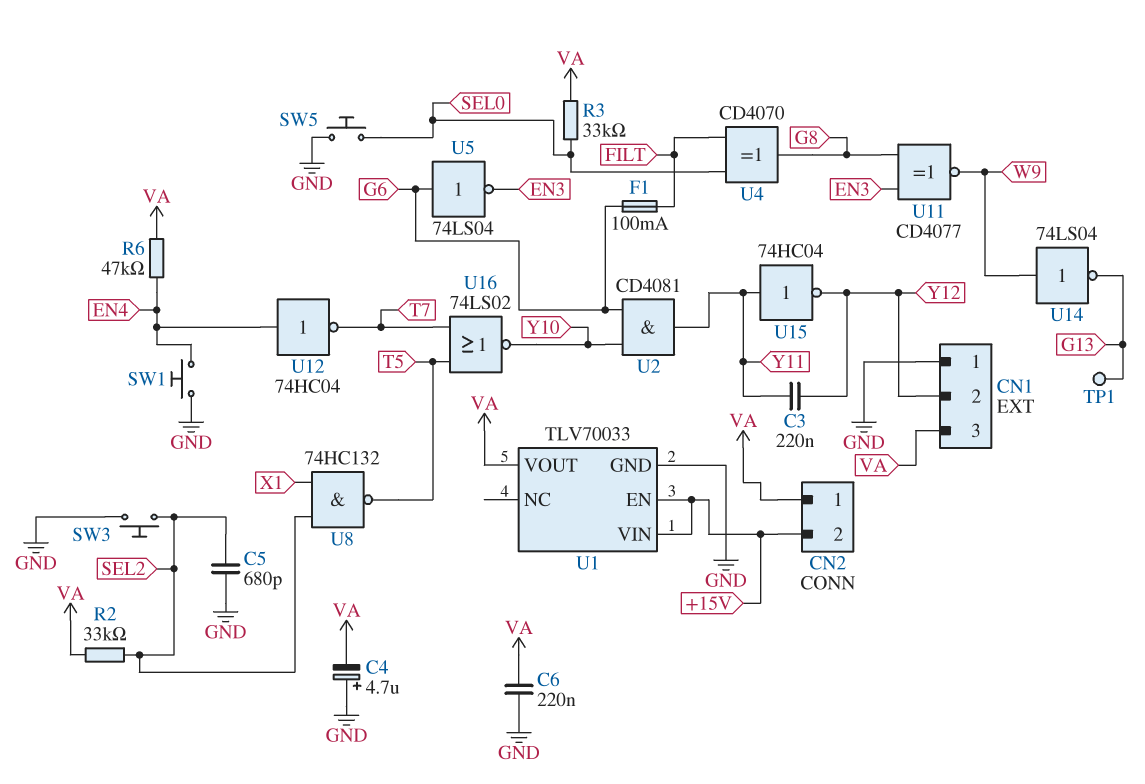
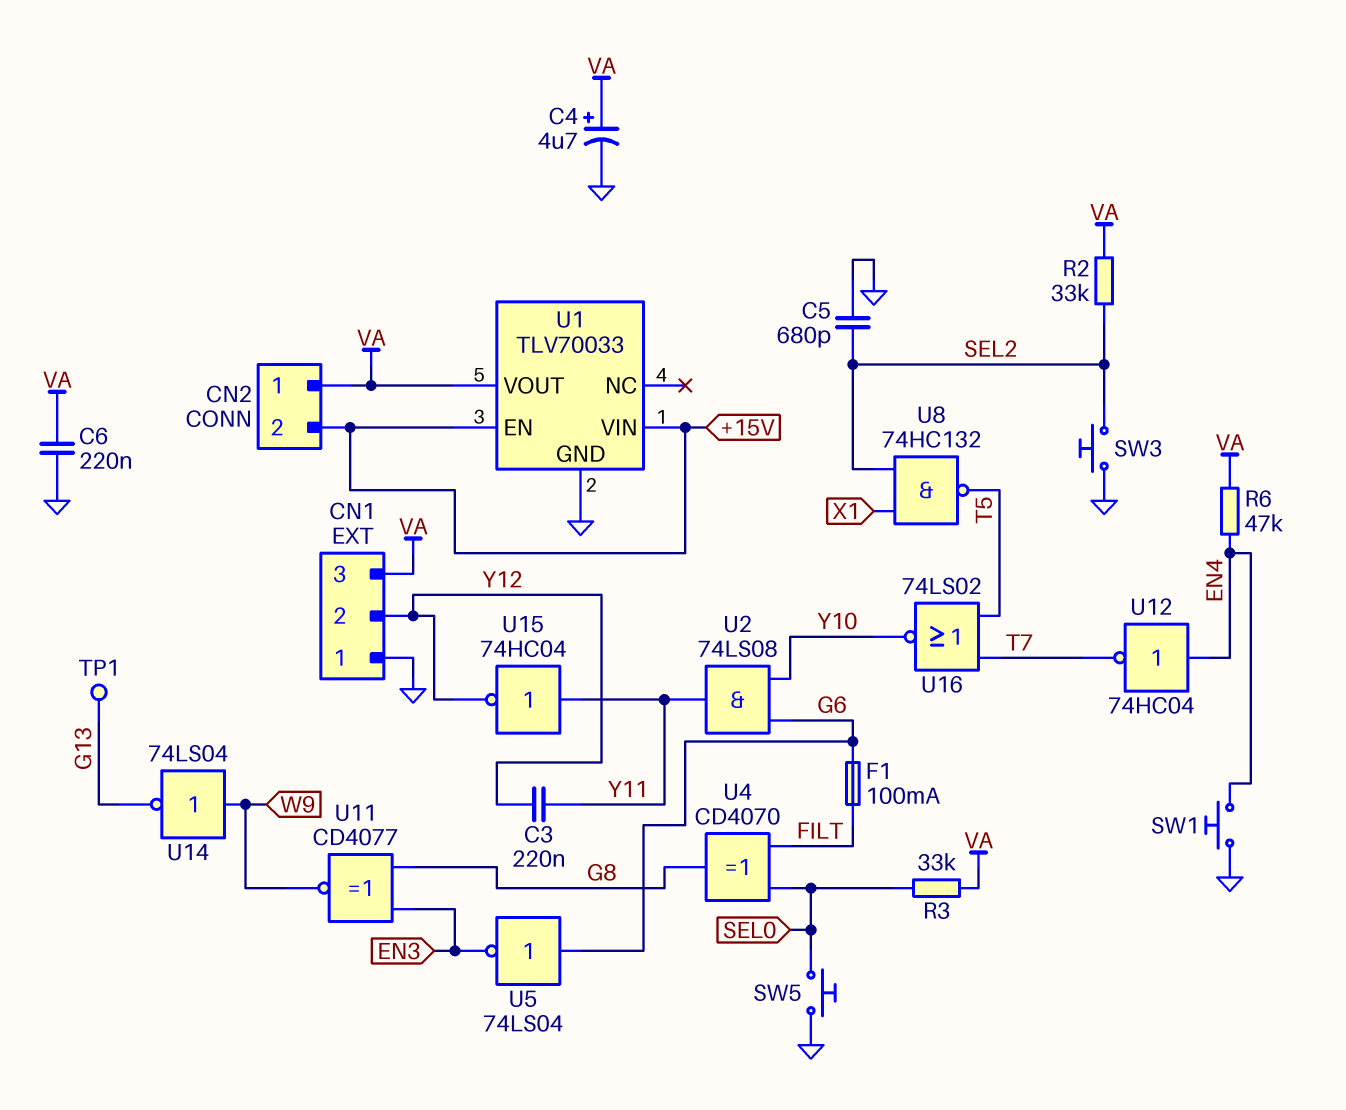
C4: 4.7uF (plus GND, minus VA) -> 4.7uF (plus VA, minus GND)
U2: AND CD4081 (in G6, in Y10, out Y11) -> AND 74LS08 (in G6, in Y10, out Y11)

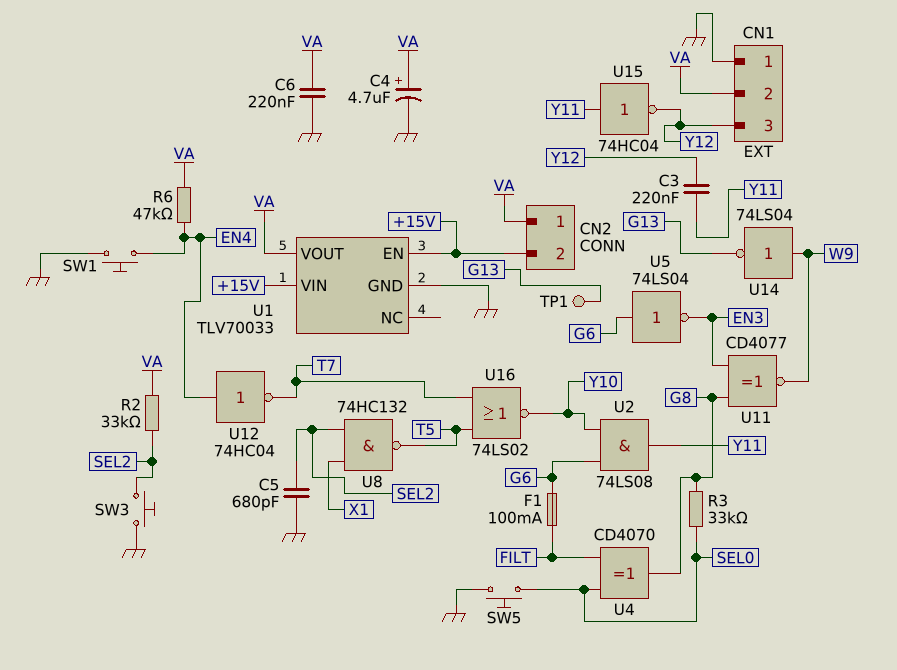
CN1 pin 2: Y12 -> VA
CN1 pin 3: VA -> Y12
R3: 33k (SEL0, VA) -> 33k (G8, SEL0)

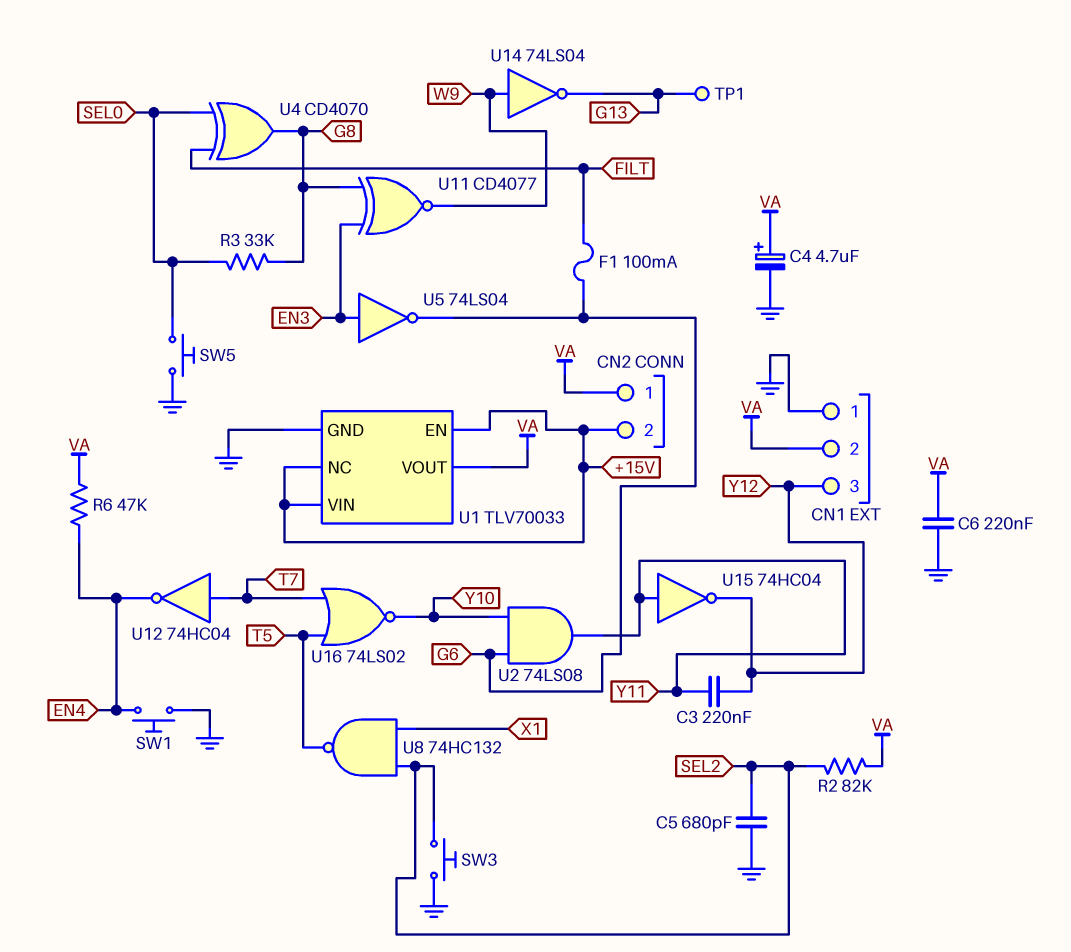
R2: 33k (SEL2, VA) -> 82k (SEL2, VA)
U1 pin NC: none -> +15V
U5: NOT 74LS04 (in G6, out EN3) -> NOT 74LS04 (in EN3, out G6)
U12: NOT 74HC04 (in EN4, out T7) -> NOT 74HC04 (in T7, out EN4)

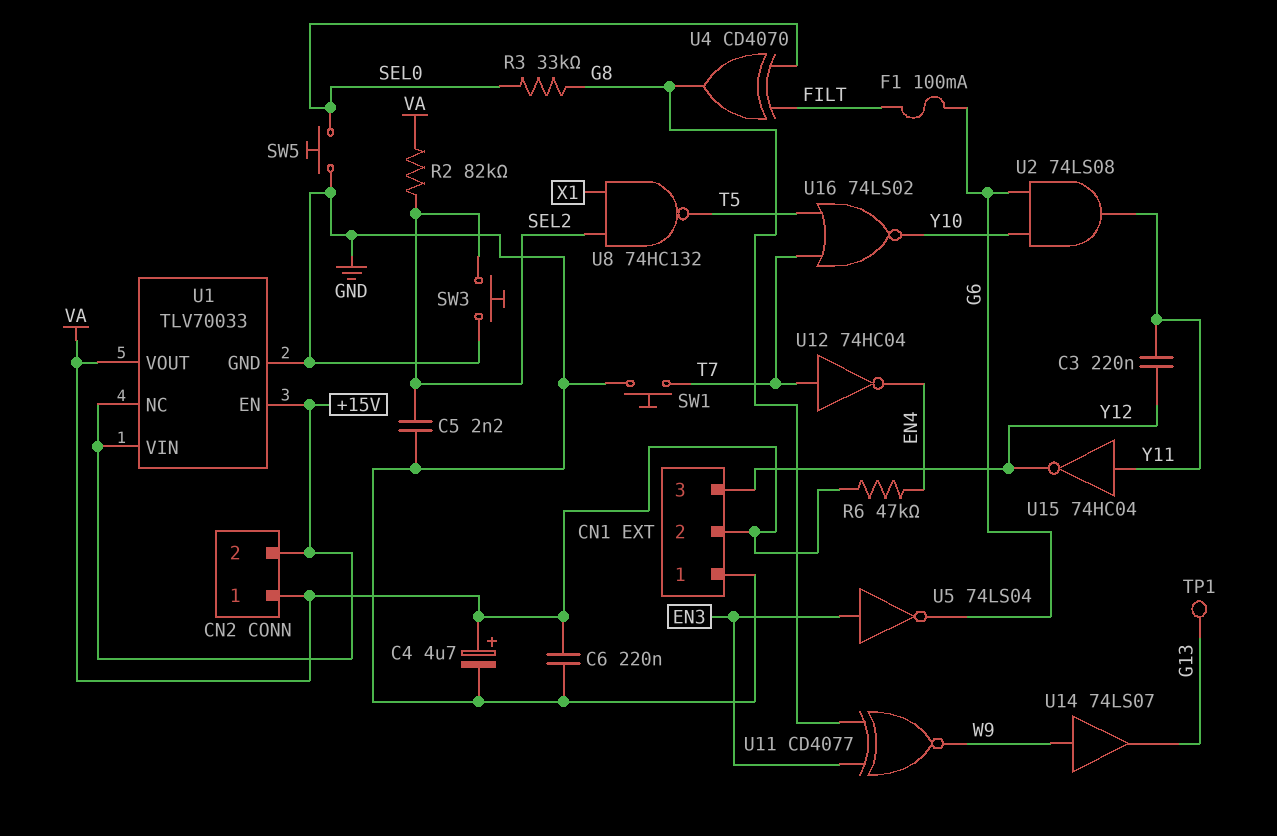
C5: 680pF (GND, SEL2) -> 2.2nF (GND, SEL2)
SW1: button (EN4, GND) -> button (GND, T7)
U14: NOT 74LS04 (in W9, out G13) -> buffer 74LS07 (in W9, out G13)

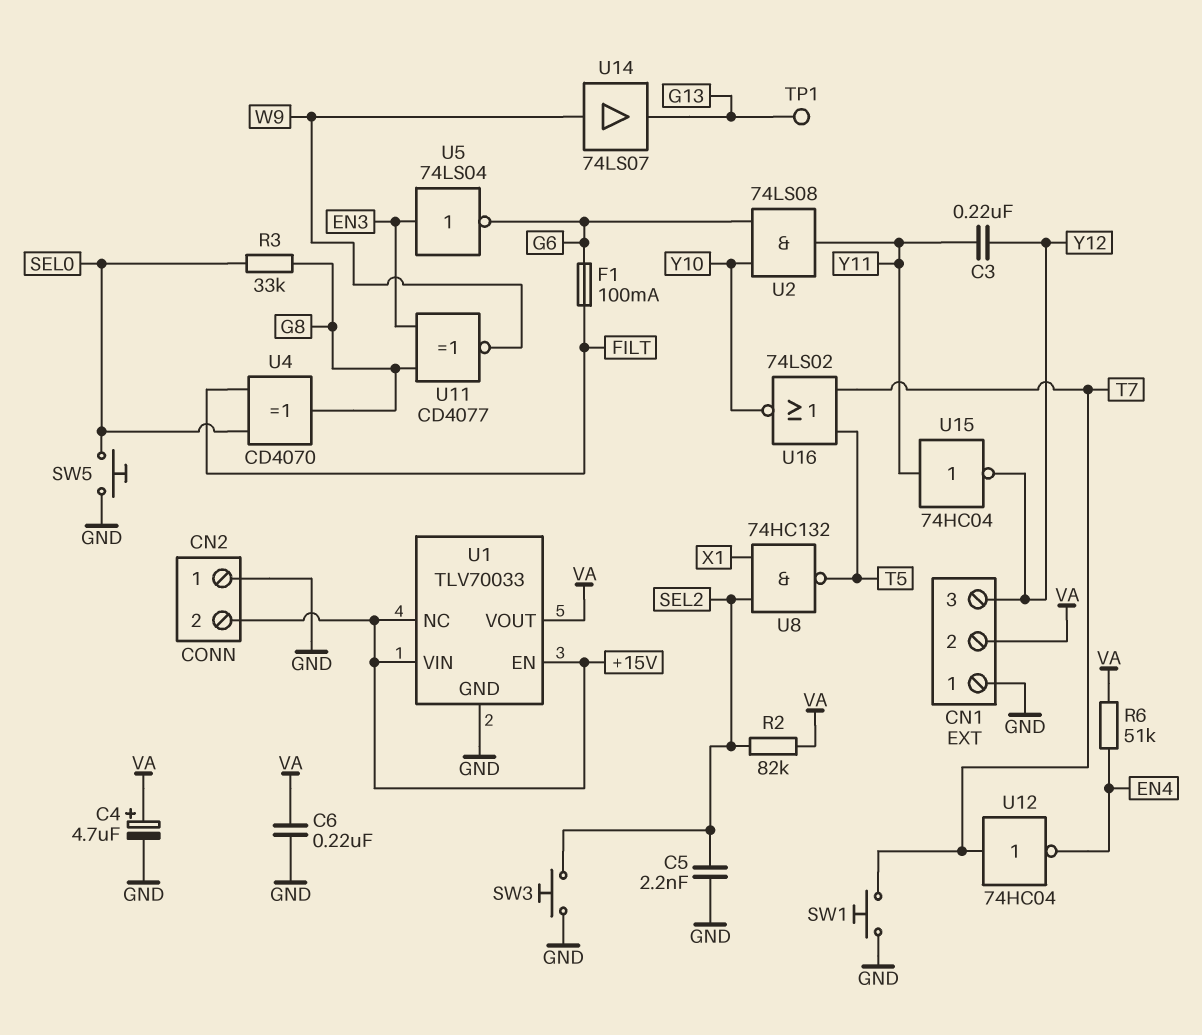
CN2 pin 1: VA -> GND
R6: 47k (EN4, VA) -> 51k (EN4, VA)

